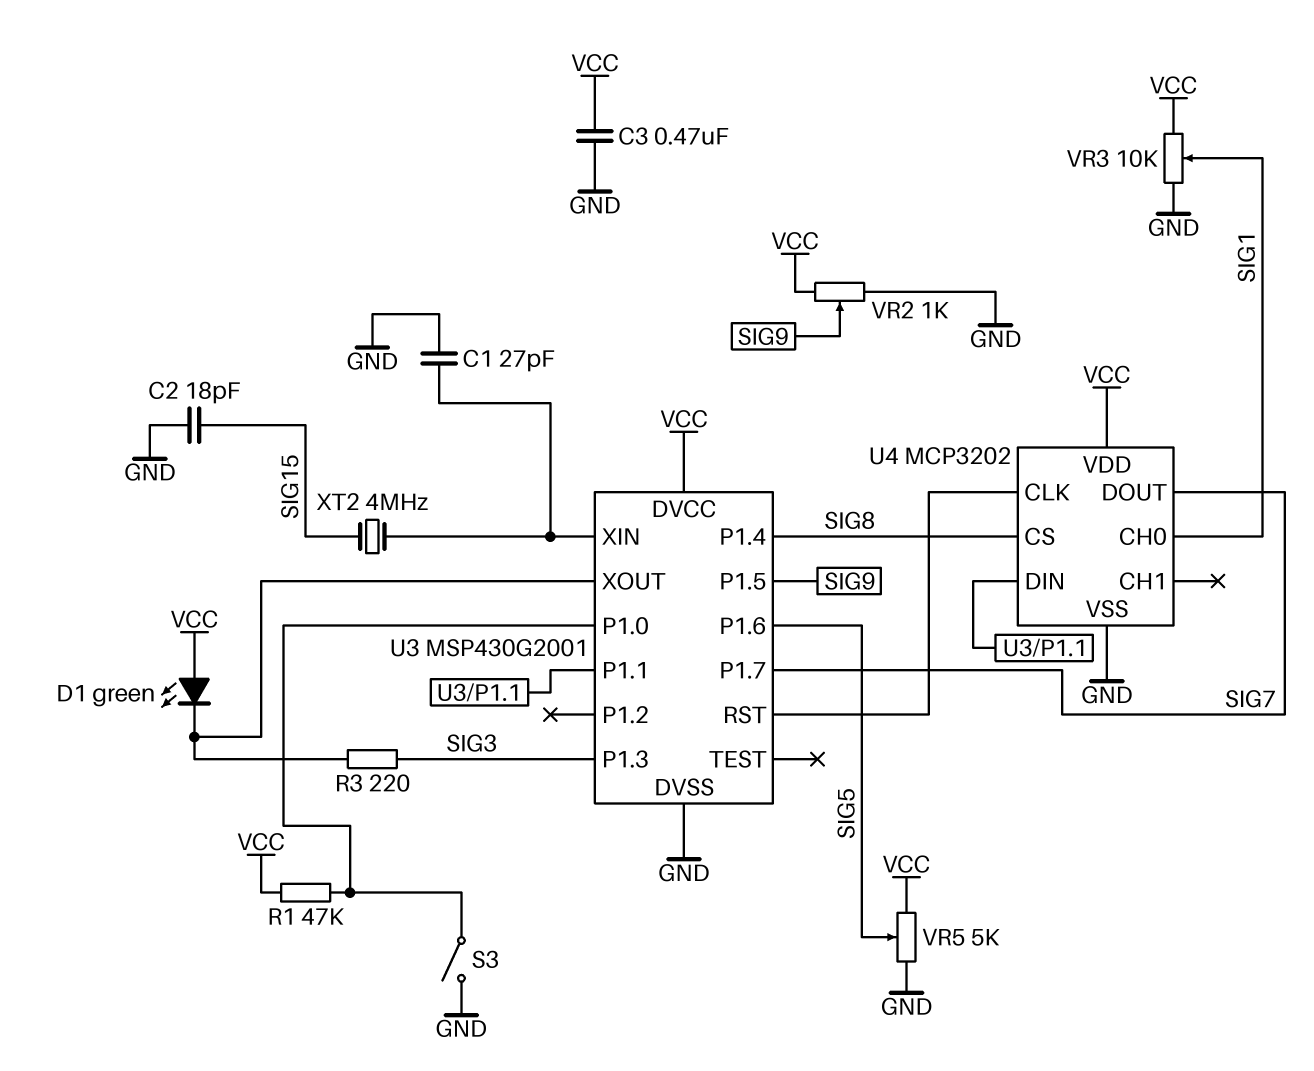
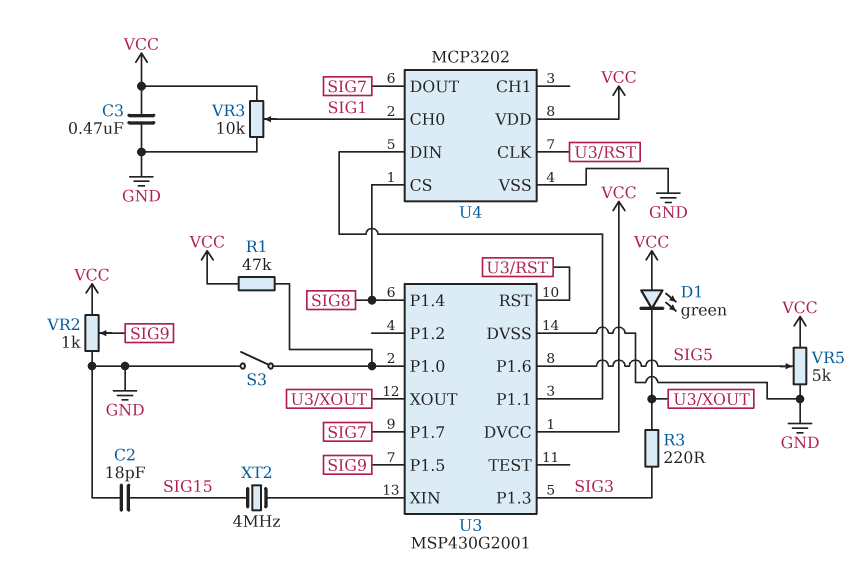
C1: 27pF (GND, U3/XIN) -> none

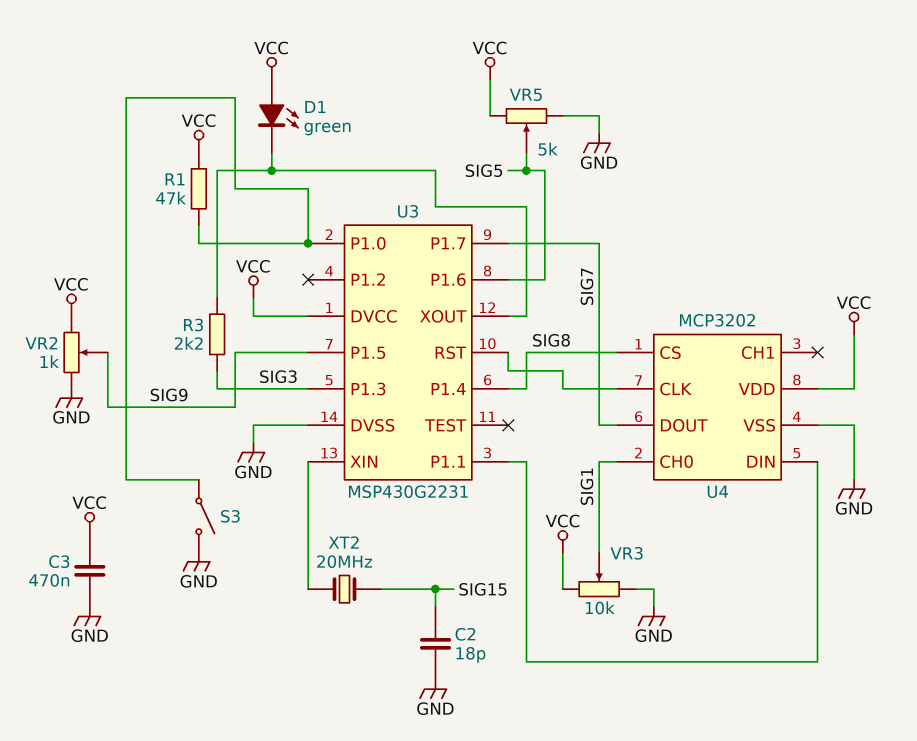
R3: 220 (SIG3, U3/XOUT) -> 2.2k (SIG3, U3/XOUT)
U3: MSP430G2001 -> MSP430G2231
XT2: 4MHz (SIG15, U3/XIN) -> 20MHz (SIG15, U3/XIN)

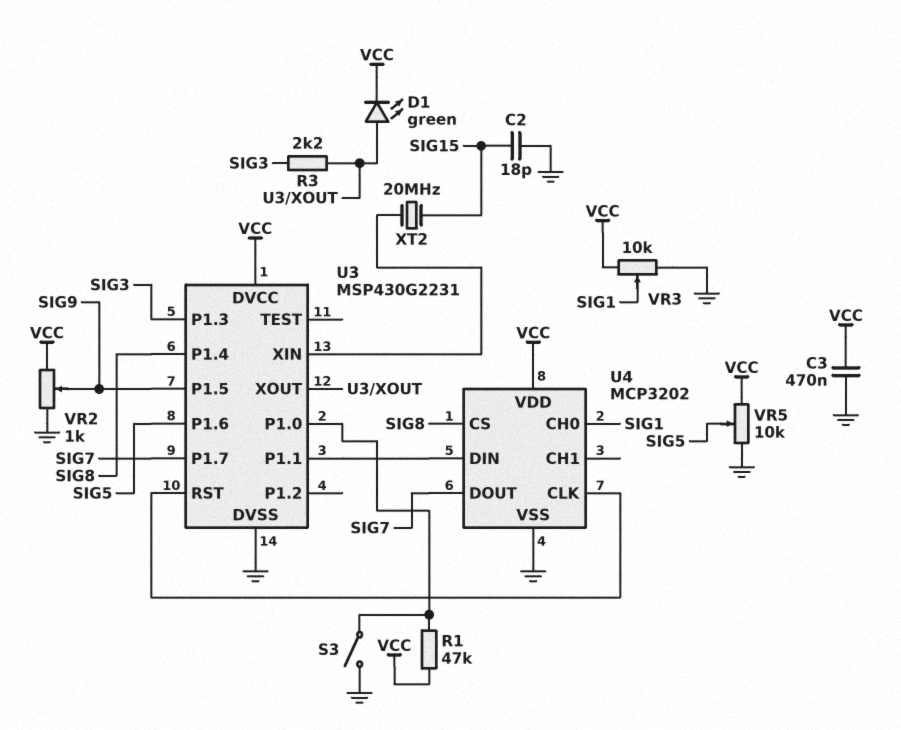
D1: LED green (A VCC, K U3/XOUT) -> LED green (A U3/XOUT, K VCC)
VR5: 5k (GND, VCC, wiper SIG5) -> 10k (GND, VCC, wiper SIG5)

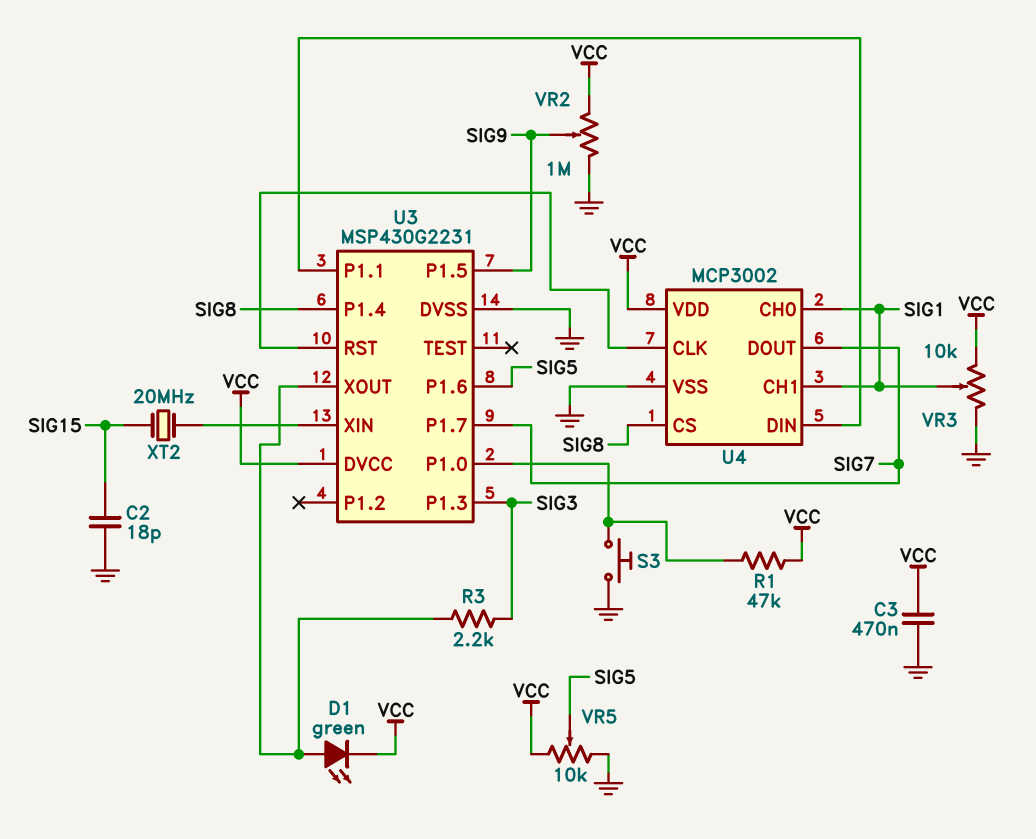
S3: switch (GND, U3/P1.0) -> button (GND, U3/P1.0)
U4: MCP3202 -> MCP3002
U4 pin CH1: none -> SIG1
VR2: 1k (GND, VCC, wiper SIG9) -> 1M (GND, VCC, wiper SIG9)

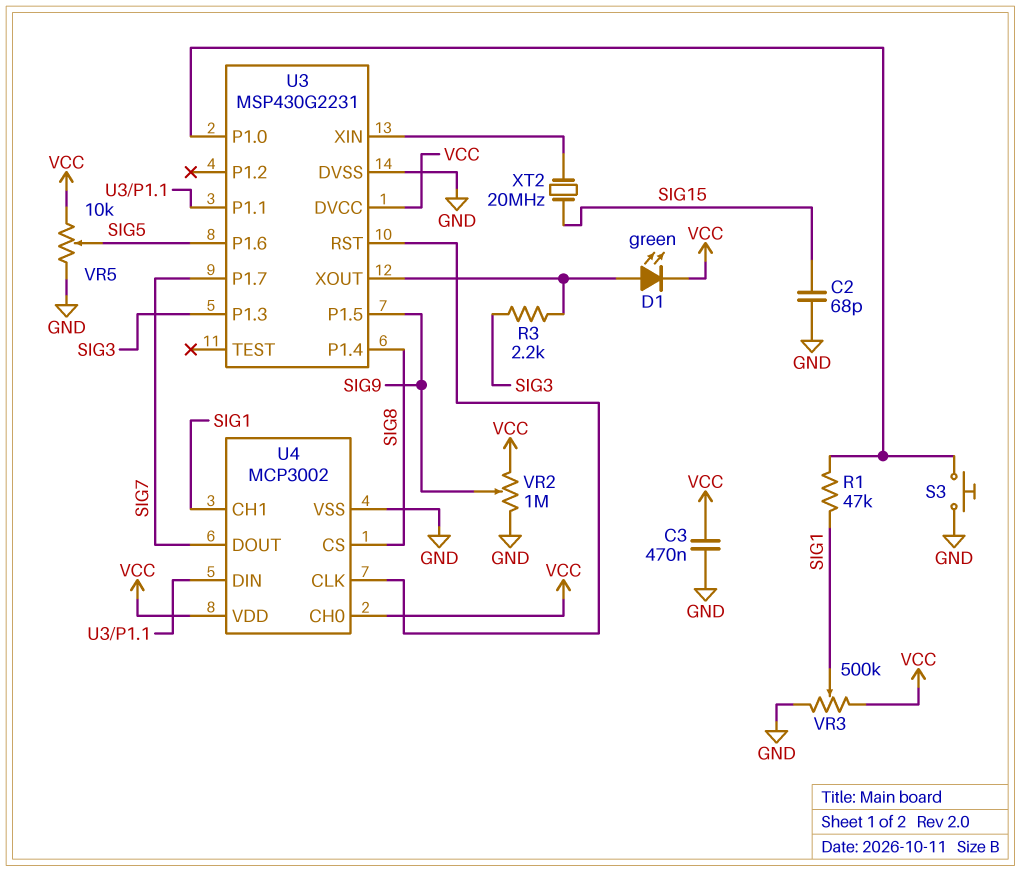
C2: 18pF (GND, SIG15) -> 68pF (GND, SIG15)
R1: 47k (U3/P1.0, VCC) -> 47k (SIG1, U3/P1.0)
U4 pin CH0: SIG1 -> VCC
VR3: 10k (GND, VCC, wiper SIG1) -> 500k (GND, VCC, wiper SIG1)

